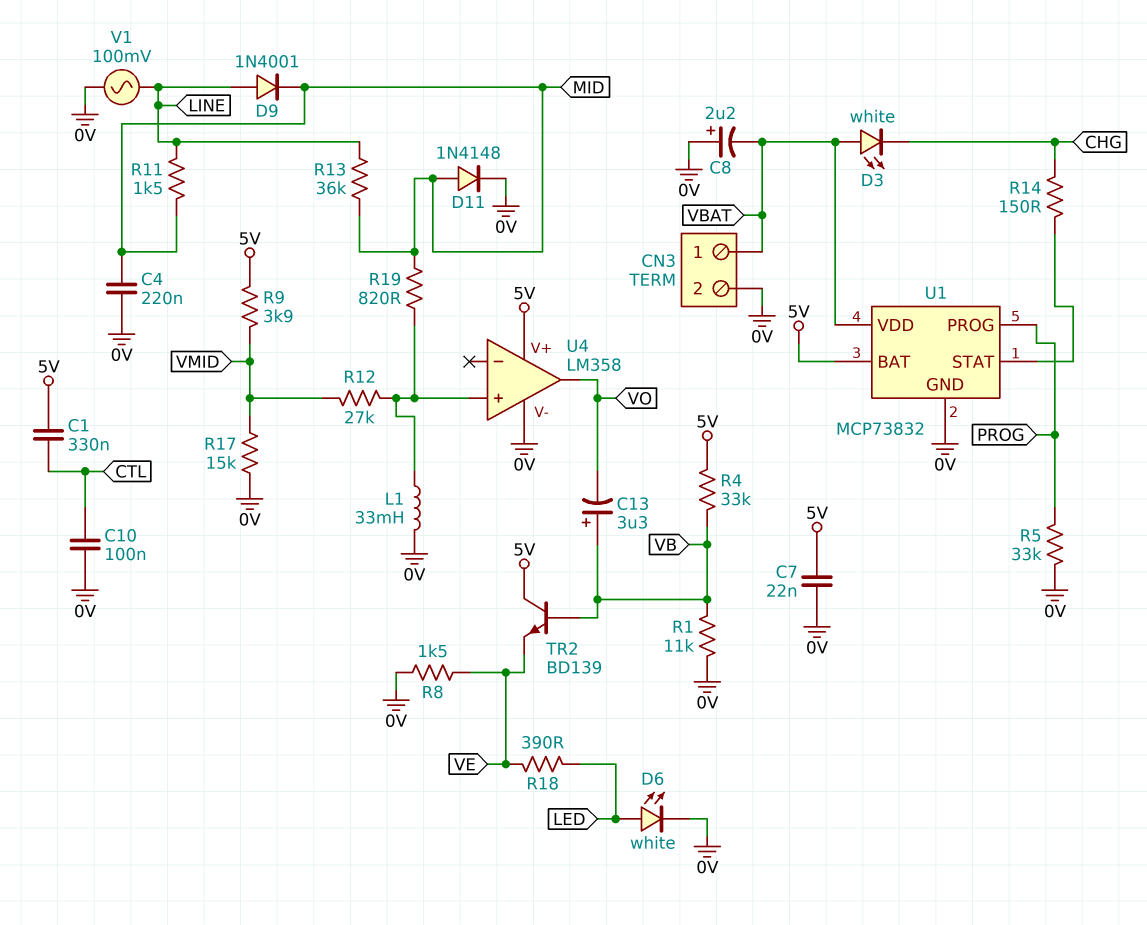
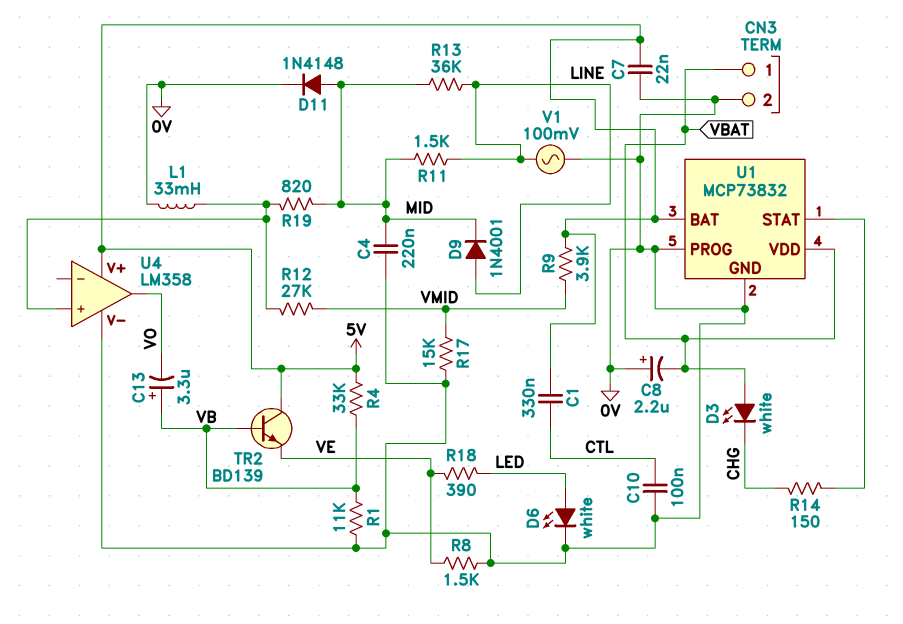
R5: 33k (0V, PROG) -> none
U1 pin PROG: PROG -> 0V

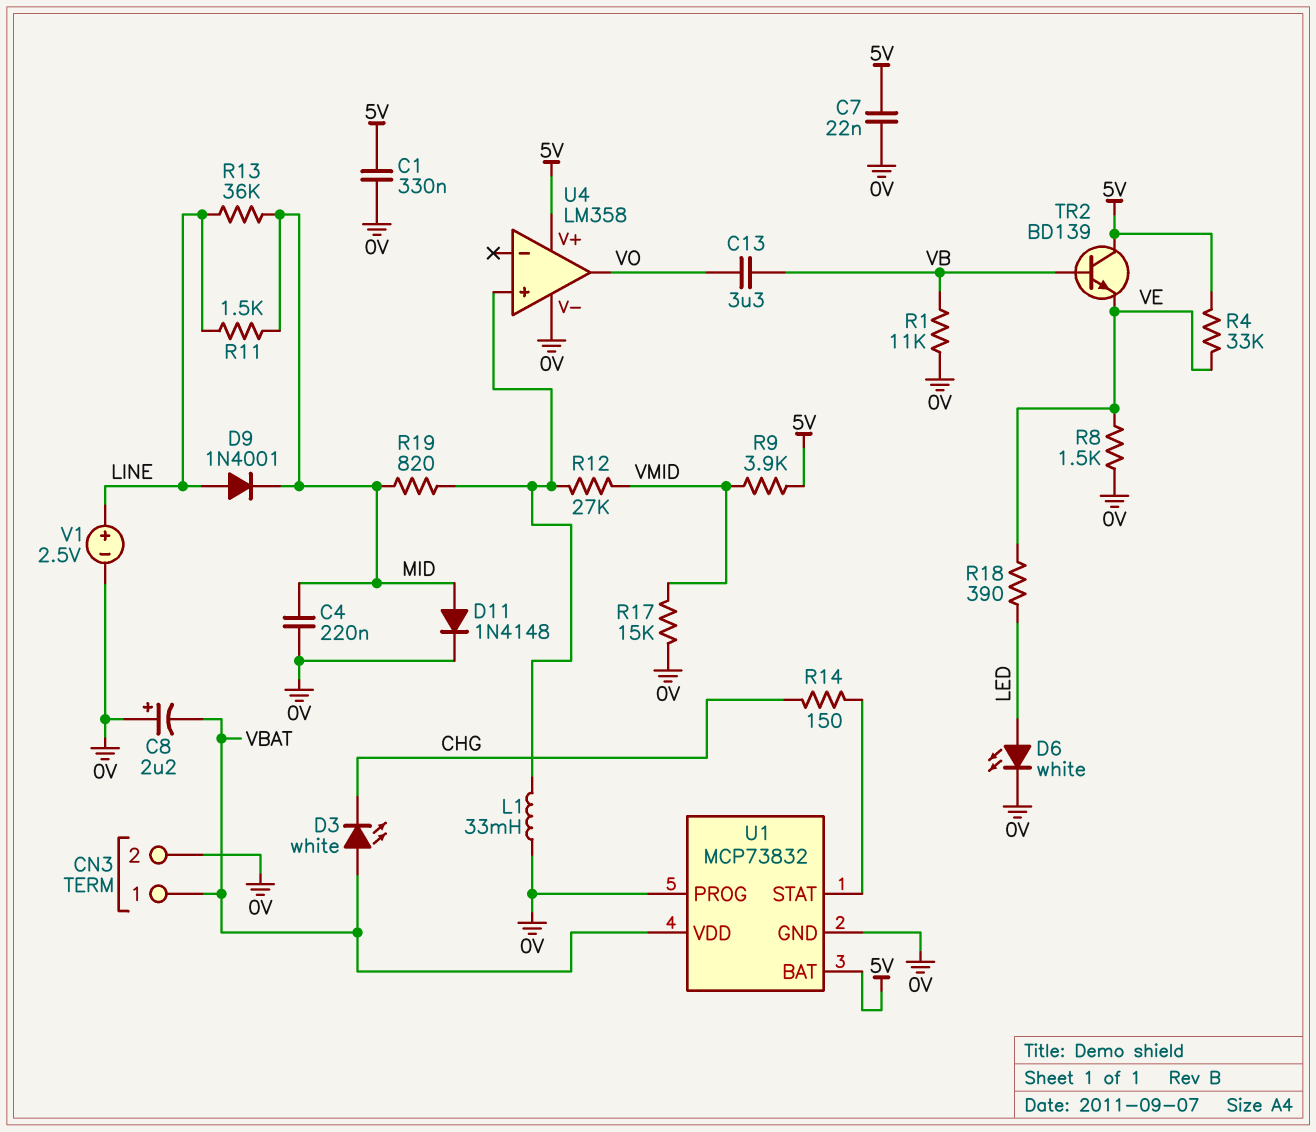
C1: 330nF (5V, CTL) -> 330nF (0V, 5V)
C10: 100nF (0V, CTL) -> none
C13: 3.3uF (plus VB, minus VO) -> 3.3uF (VB, VO)
R4: 33k (5V, VB) -> 33k (5V, VE)
V1: AC 100mV (0V, LINE) -> 2.5V (plus LINE, minus 0V)

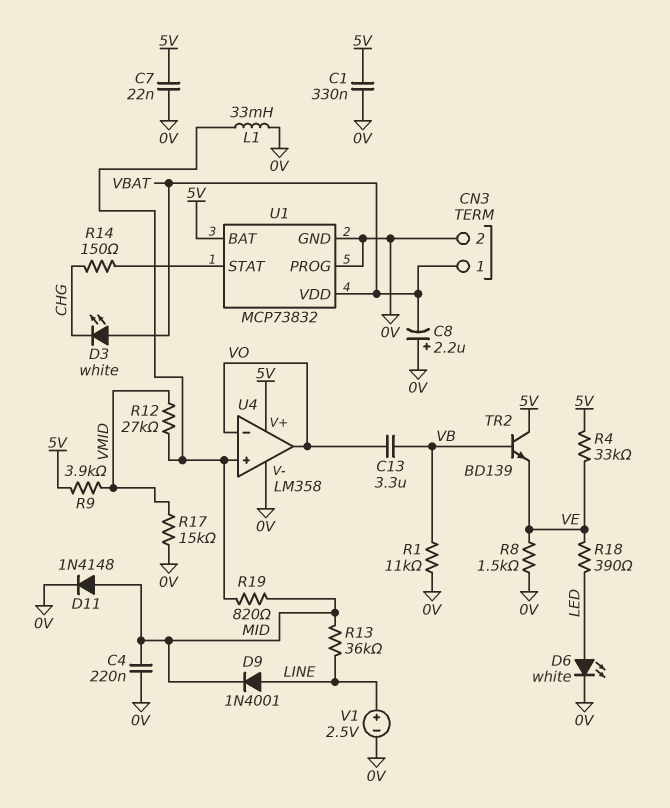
R11: 1.5k (LINE, MID) -> none
U4 pin in-: none -> VO

